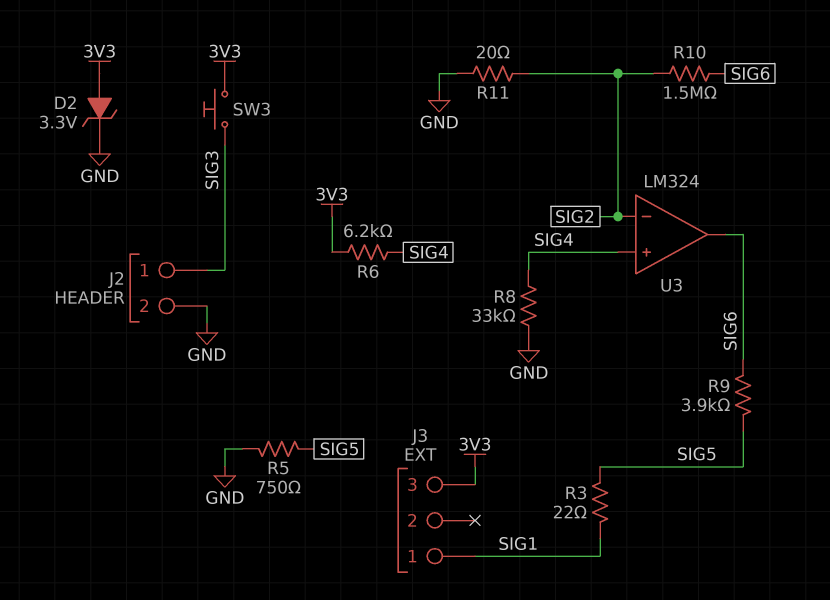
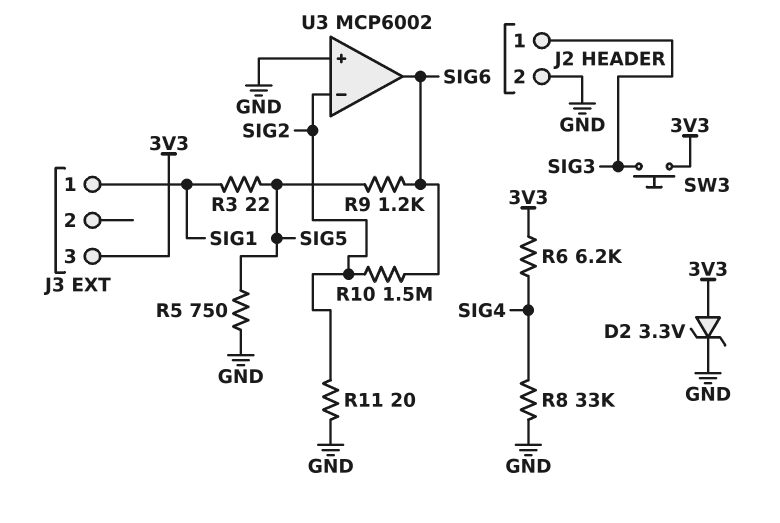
R9: 3.9k (SIG5, SIG6) -> 1.2k (SIG5, SIG6)
U3: LM324 -> MCP6002
U3 pin in+: SIG4 -> GND

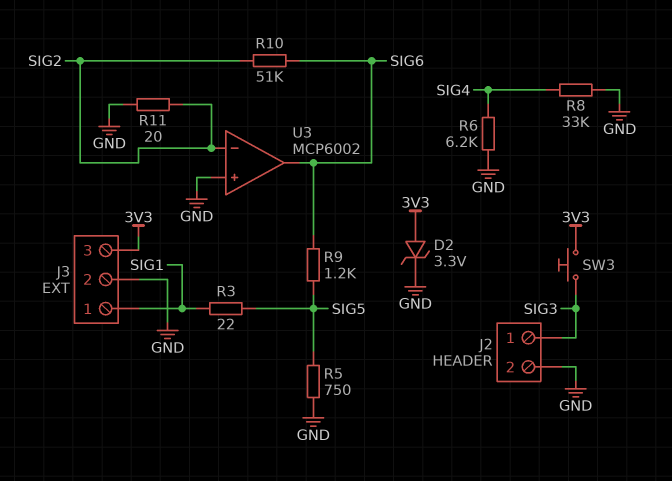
J3 pin 2: none -> GND
R6: 6.2k (3V3, SIG4) -> 6.2k (GND, SIG4)
R10: 1.5M (SIG2, SIG6) -> 51k (SIG2, SIG6)

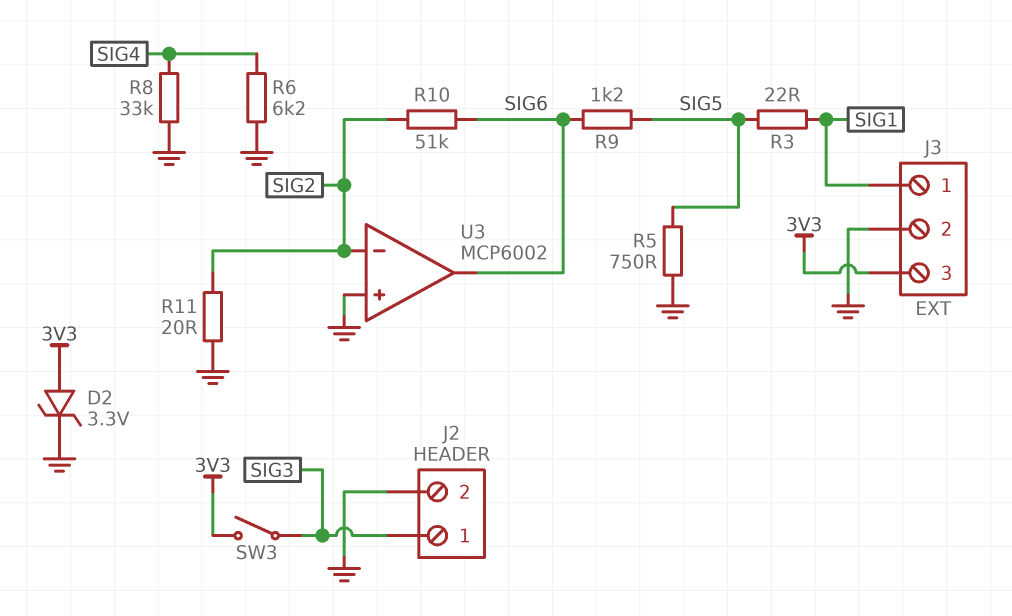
SW3: button (3V3, SIG3) -> switch (3V3, SIG3)

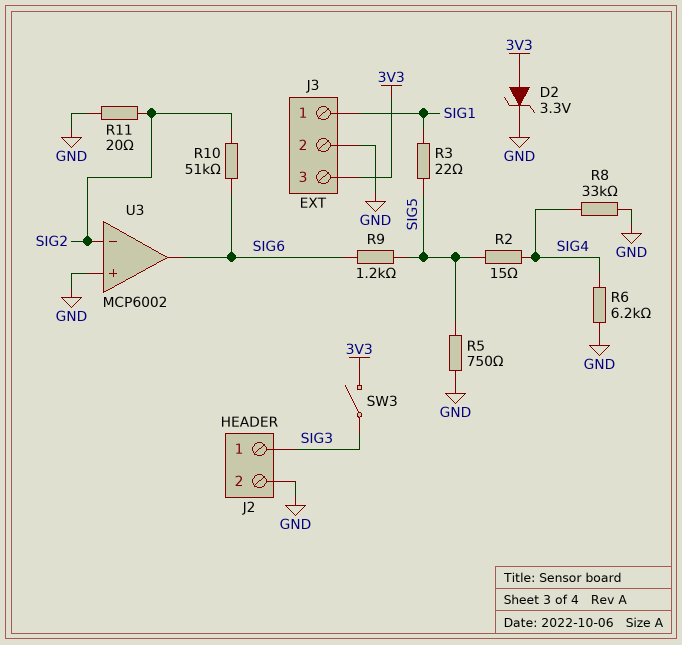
R2: none -> 15 (SIG4, SIG5)

